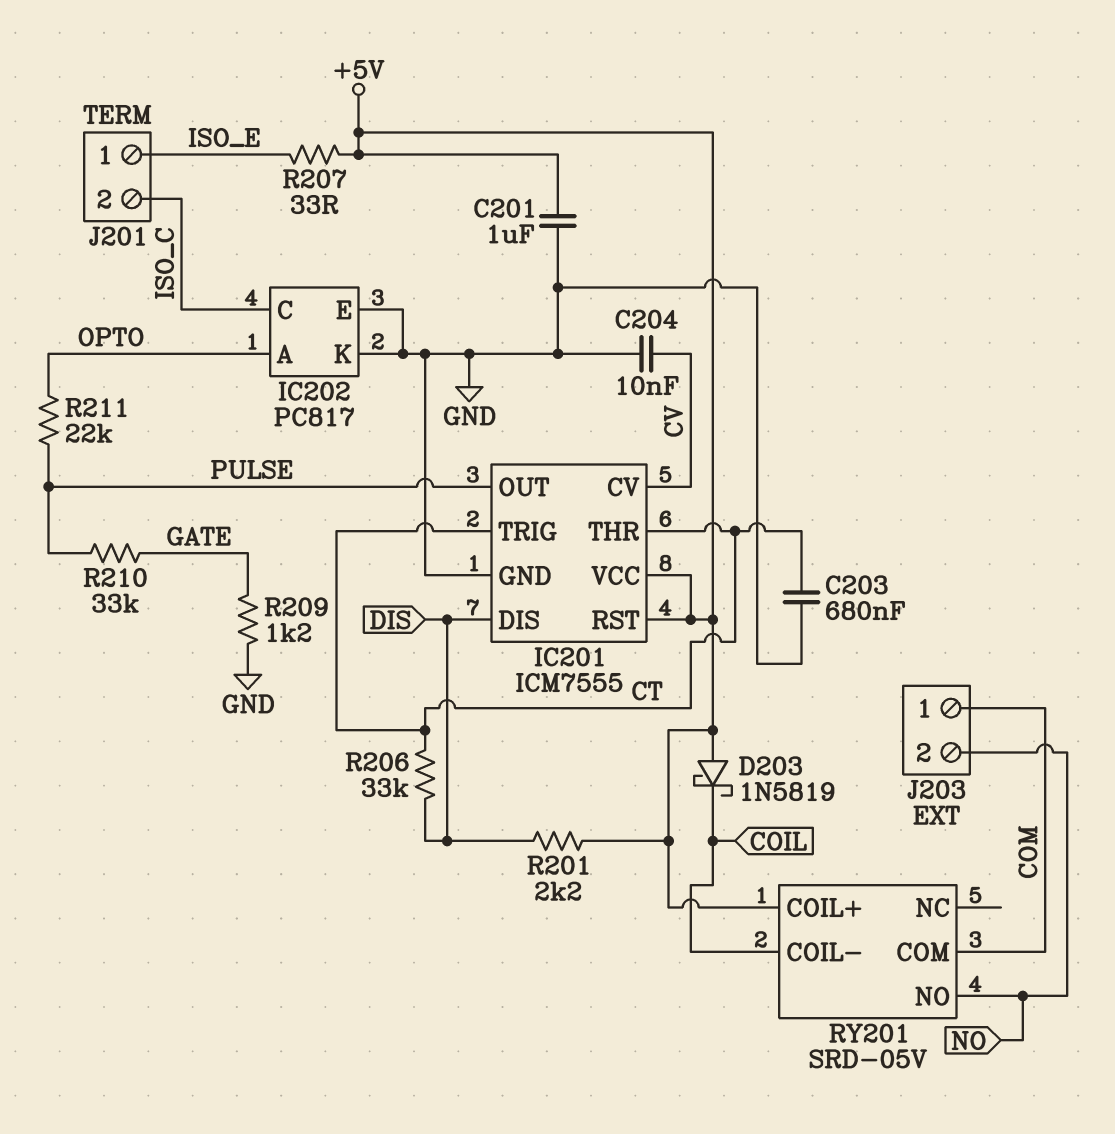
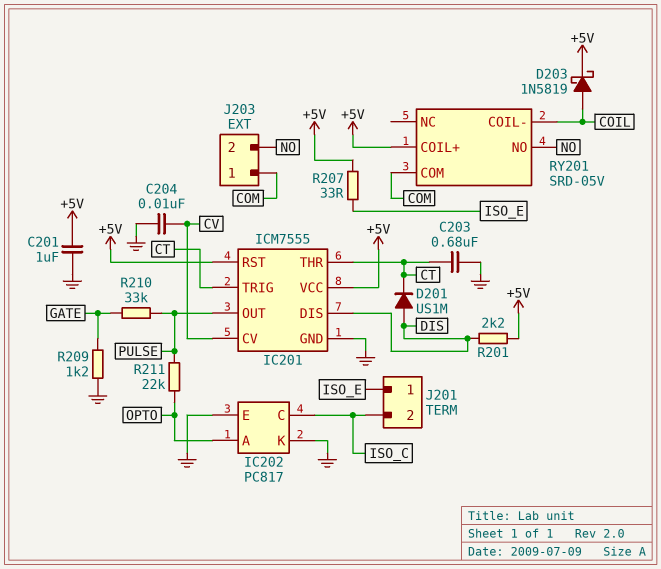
D201: none -> diode US1M (A DIS, K CT)
D203: schottky 1N5819 (A +5V, K COIL) -> schottky 1N5819 (A COIL, K +5V)
R206: 33k (CT, DIS) -> none

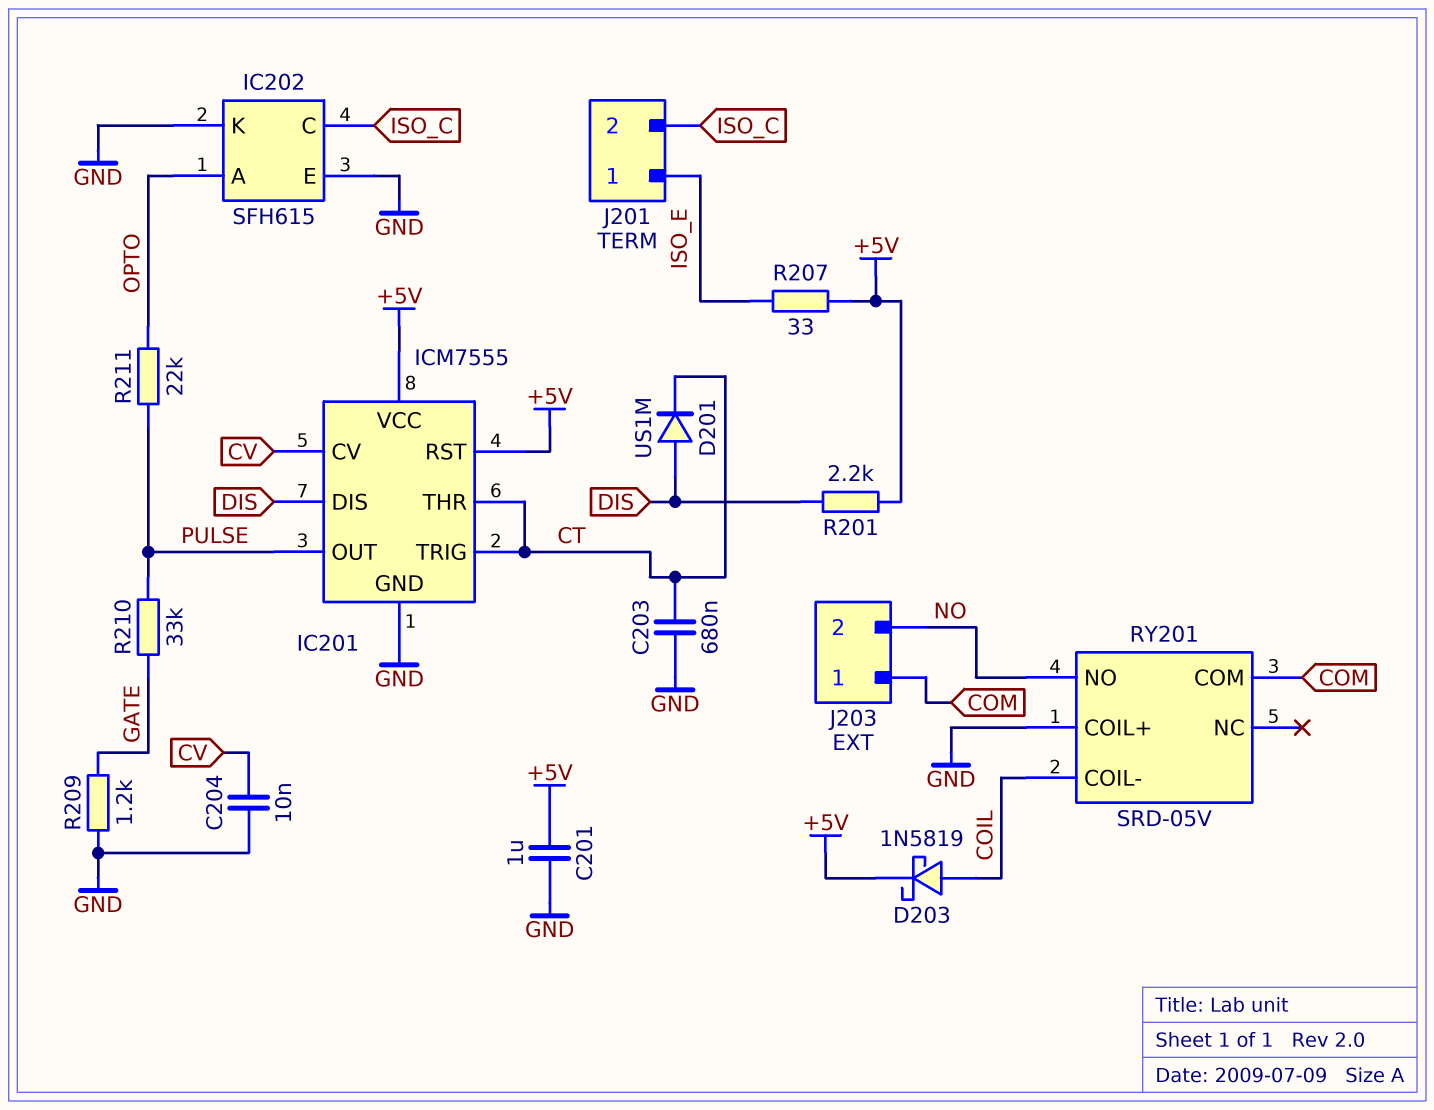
IC202: PC817 -> SFH615
RY201 pin COIL+: +5V -> GND

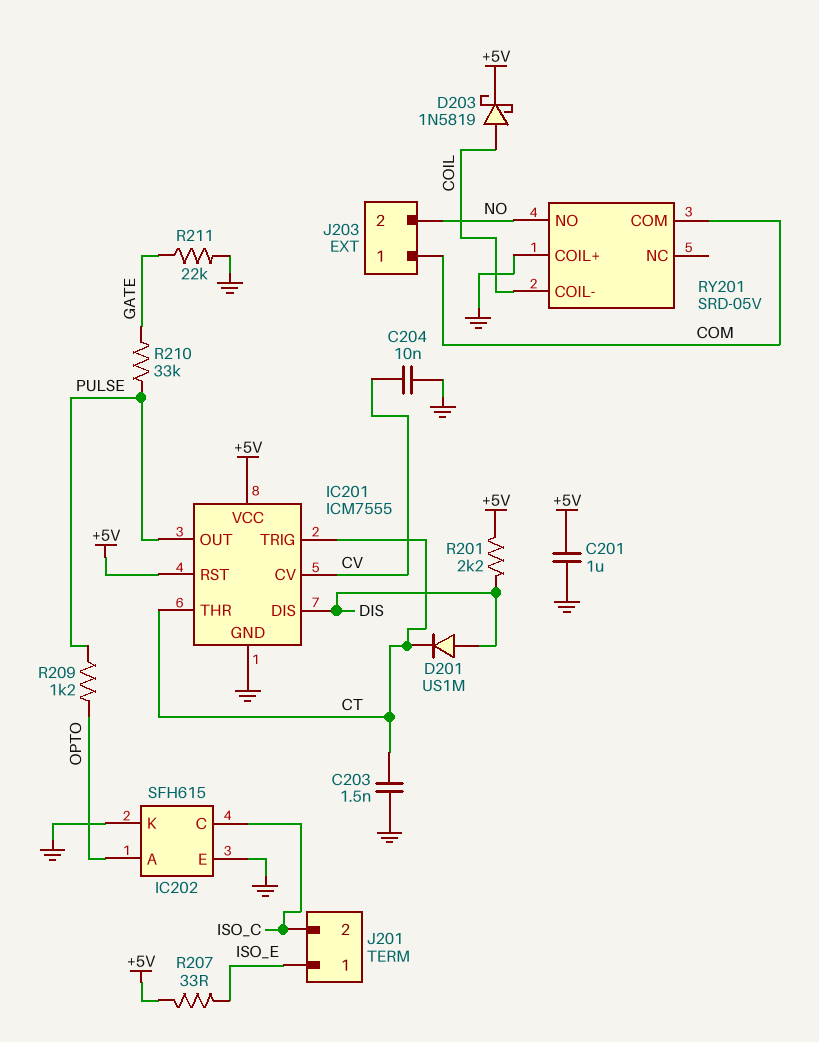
C203: 680nF (CT, GND) -> 1.5nF (CT, GND)
R209: 1.2k (GATE, GND) -> 1.2k (OPTO, PULSE)
R211: 22k (OPTO, PULSE) -> 22k (GATE, GND)

